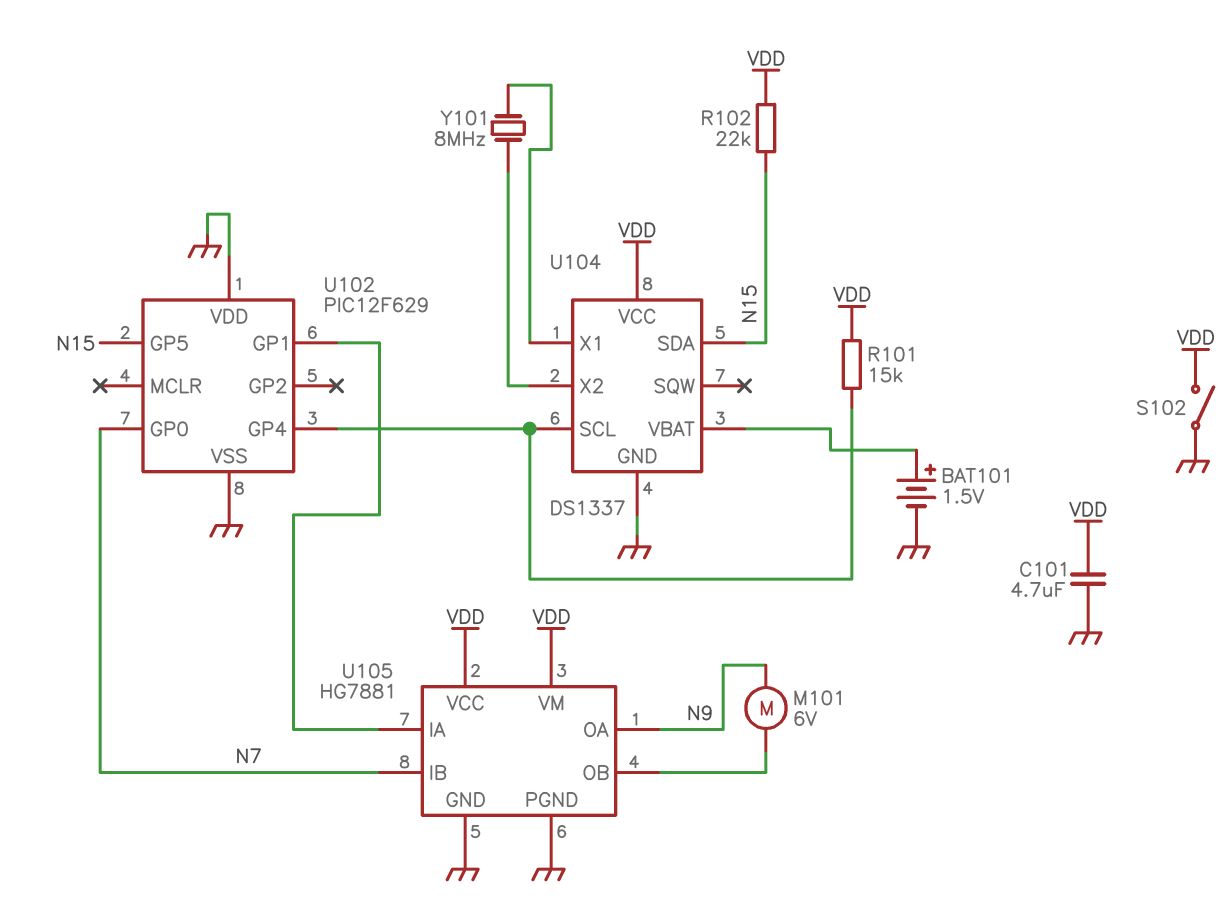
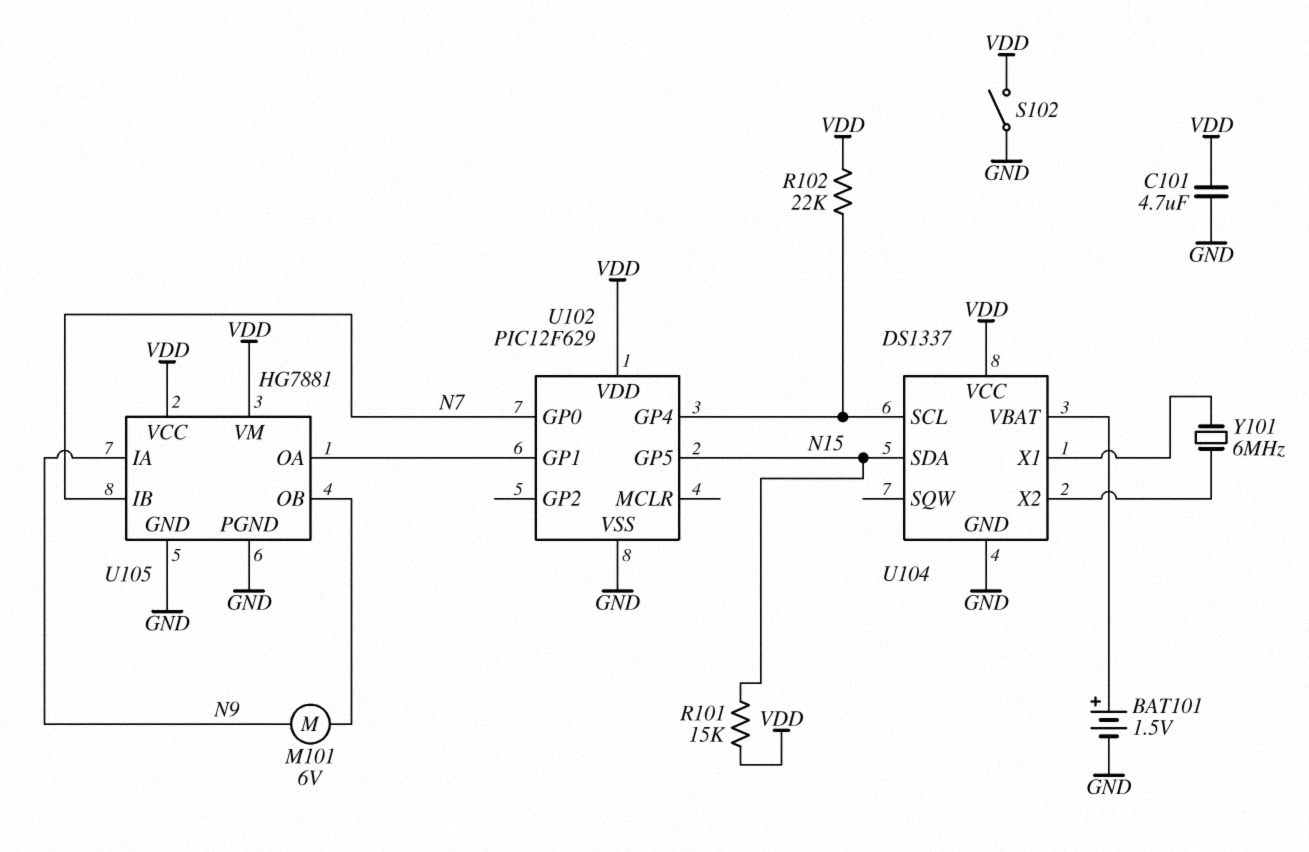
R101: 15k (U102/GP4, VDD) -> 15k (N15, VDD)
R102: 22k (N15, VDD) -> 22k (U102/GP4, VDD)
U102 pin VDD: GND -> VDD
U105 pin IA: U102/GP1 -> N9
U105 pin OA: N9 -> U102/GP1
Y101: 8MHz (U104/X1, U104/X2) -> 6MHz (U104/X1, U104/X2)

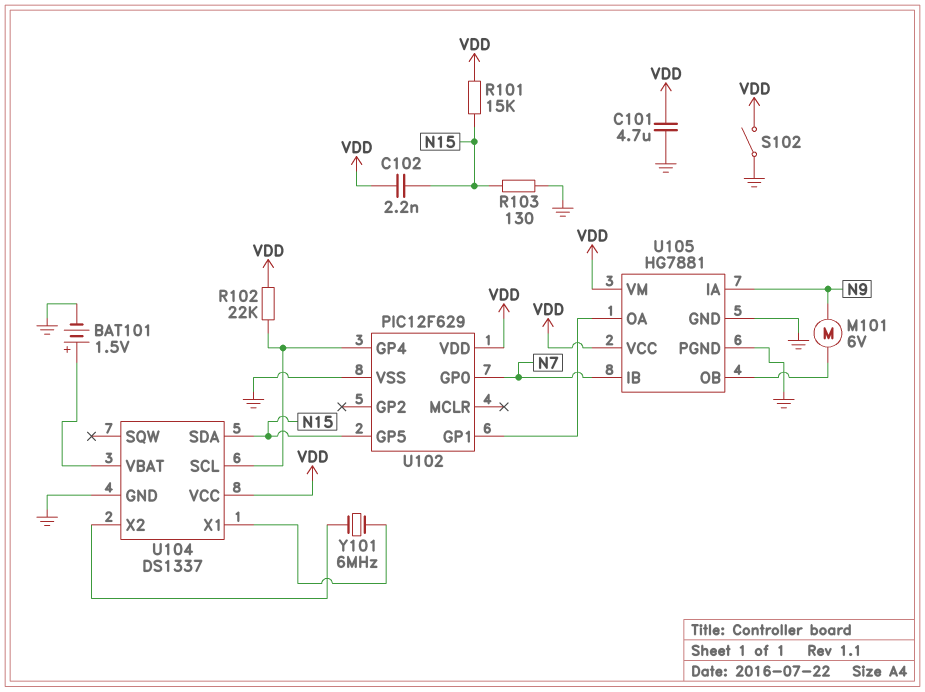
C102: none -> 2.2nF (N15, VDD)
R103: none -> 130 (GND, N15)

